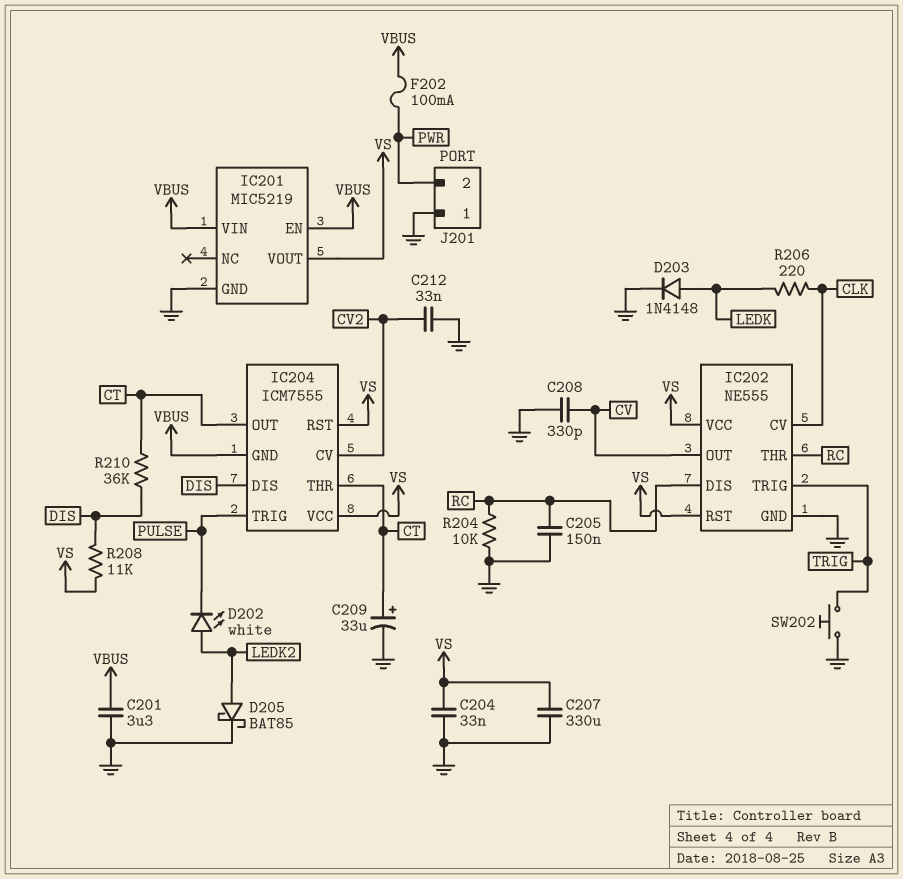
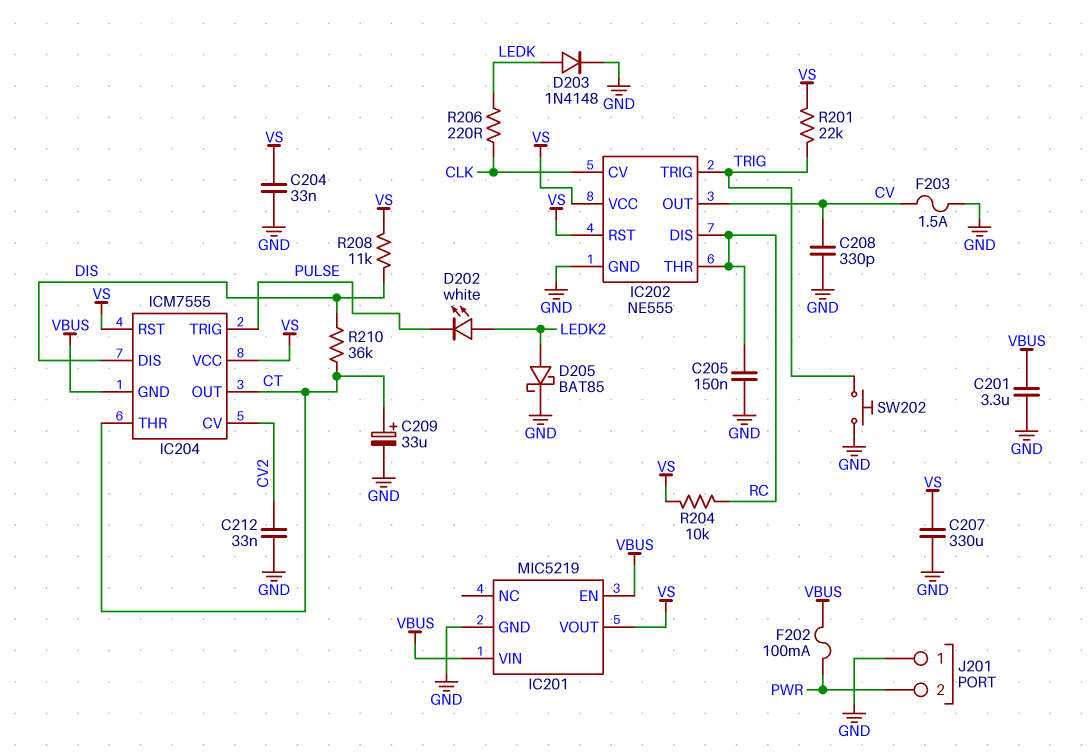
F203: none -> 1.5A (CV, GND)
R201: none -> 22k (TRIG, VS)
R204: 10k (GND, RC) -> 10k (RC, VS)

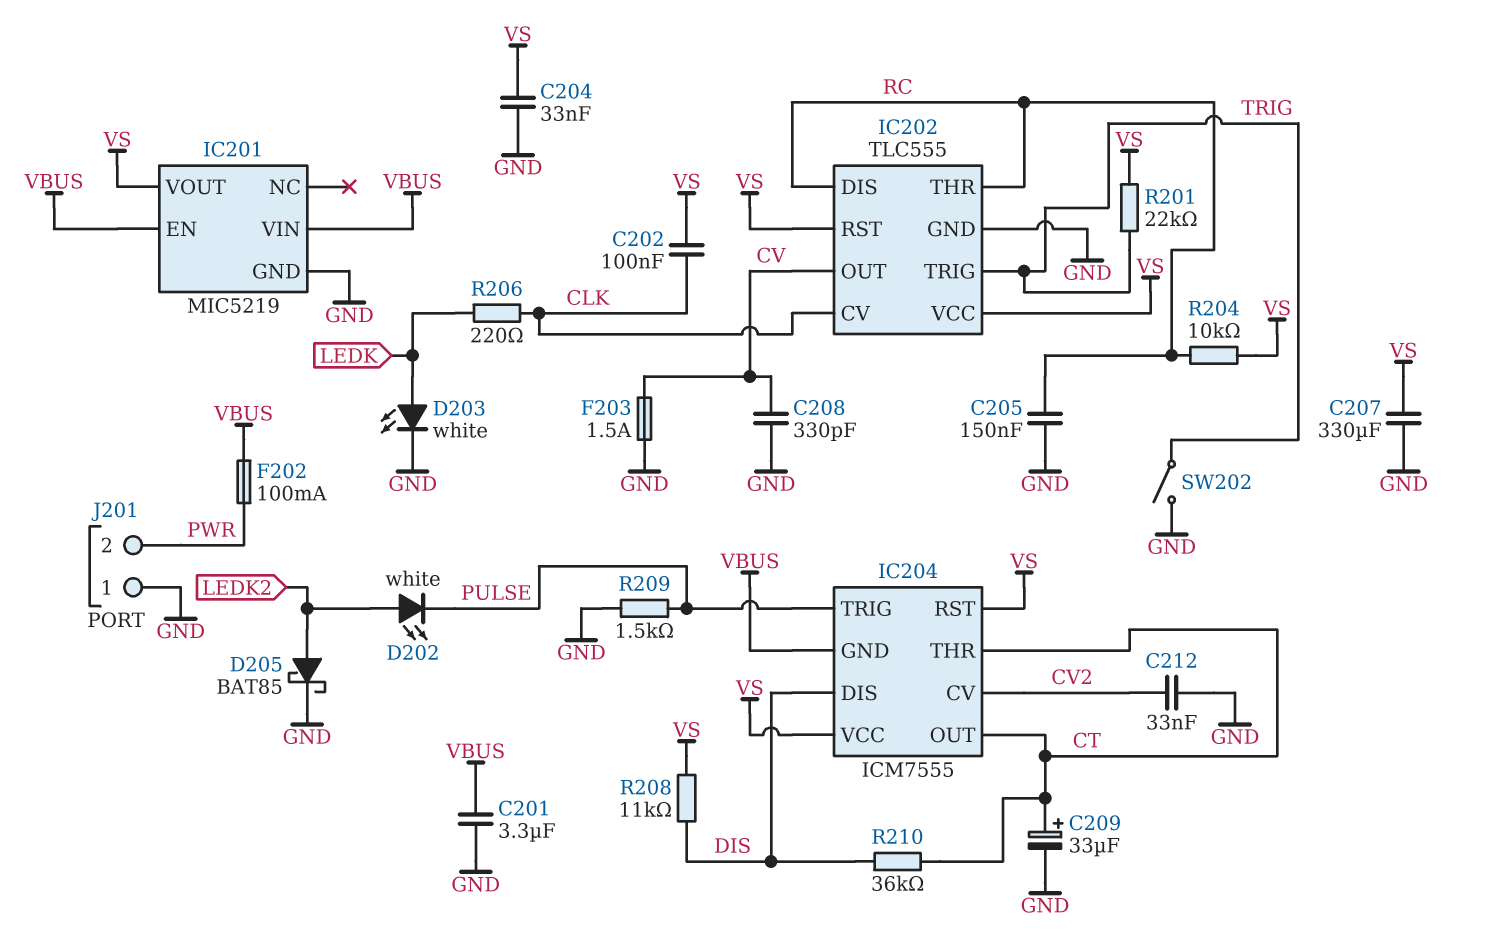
C202: none -> 100nF (CLK, VS)
D203: diode 1N4148 (A LEDK, K GND) -> LED white (A LEDK, K GND)
IC202: NE555 -> TLC555
R209: none -> 1.5k (GND, PULSE)
SW202: button (GND, TRIG) -> switch (GND, TRIG)

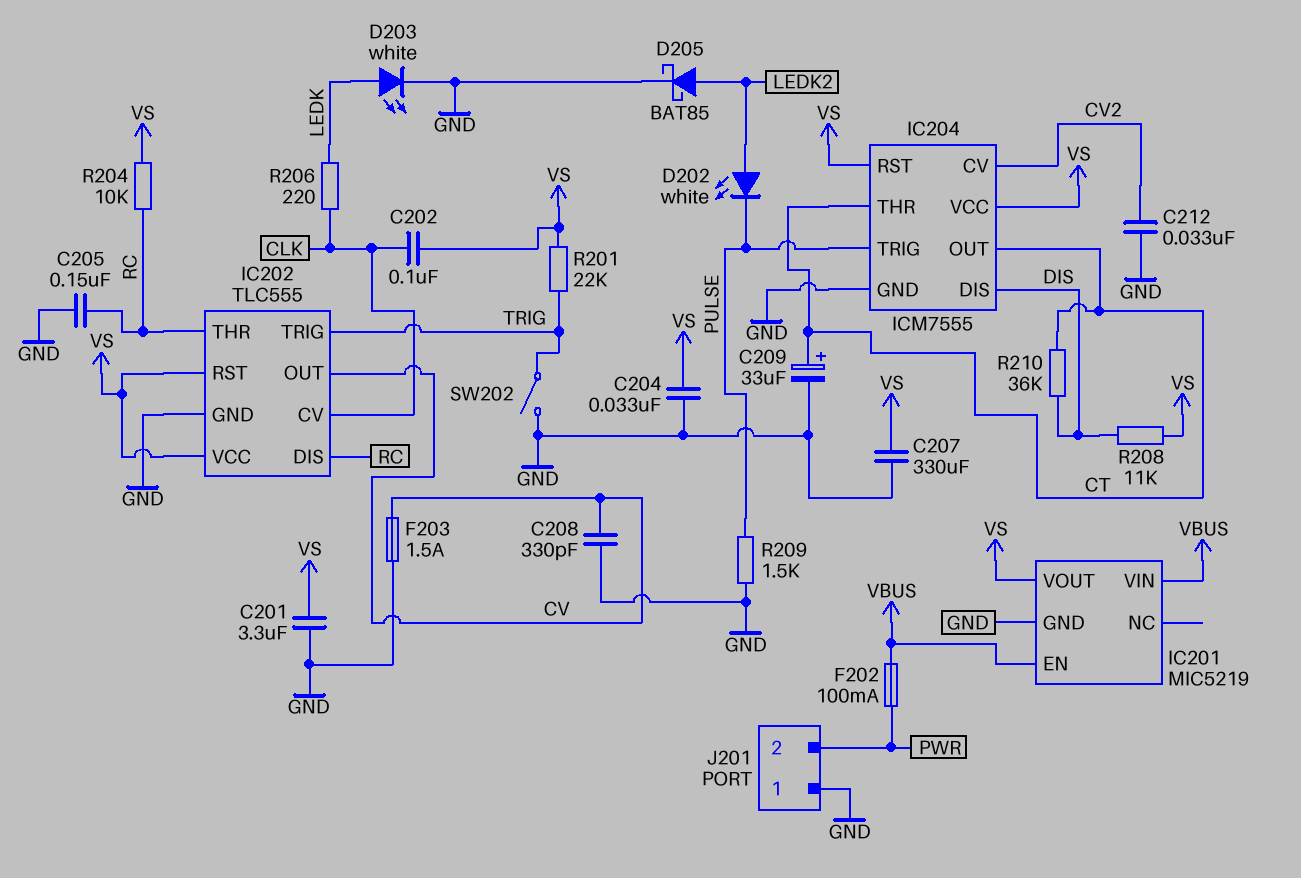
C201: 3.3uF (GND, VBUS) -> 3.3uF (GND, VS)
IC204 pin GND: VBUS -> GND

